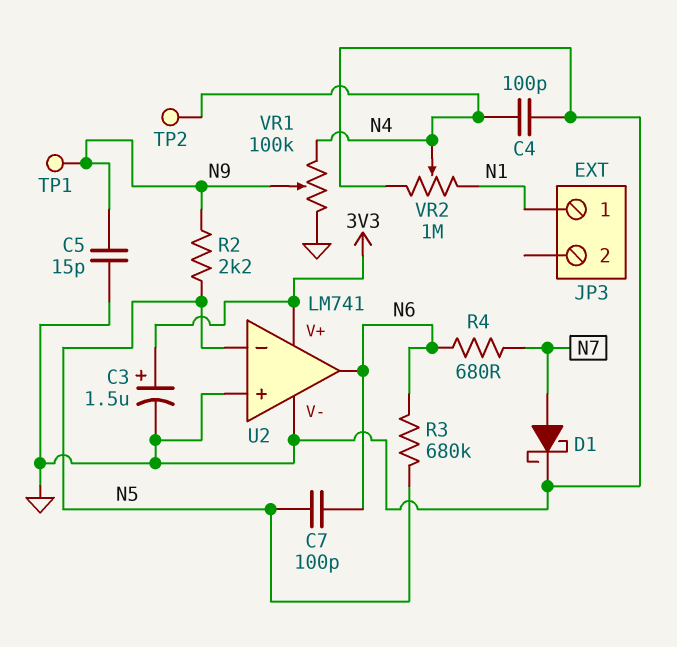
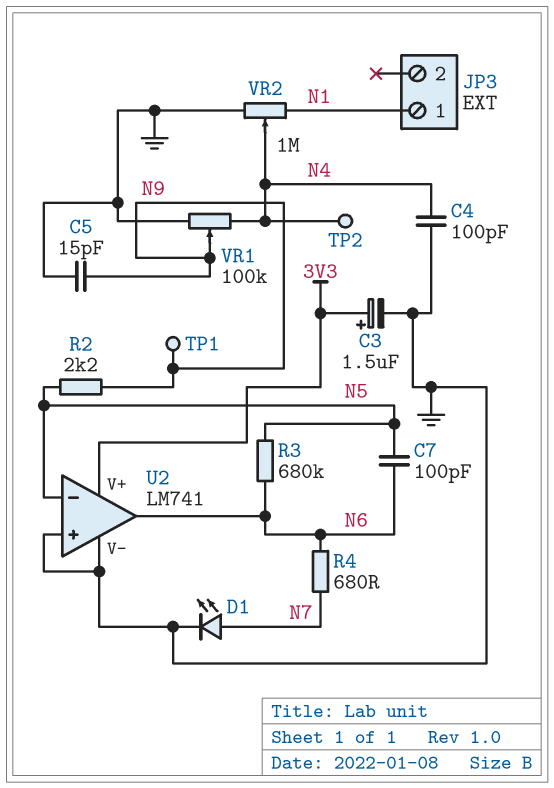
D1: schottky (A N7, K GND) -> LED (A N7, K GND)

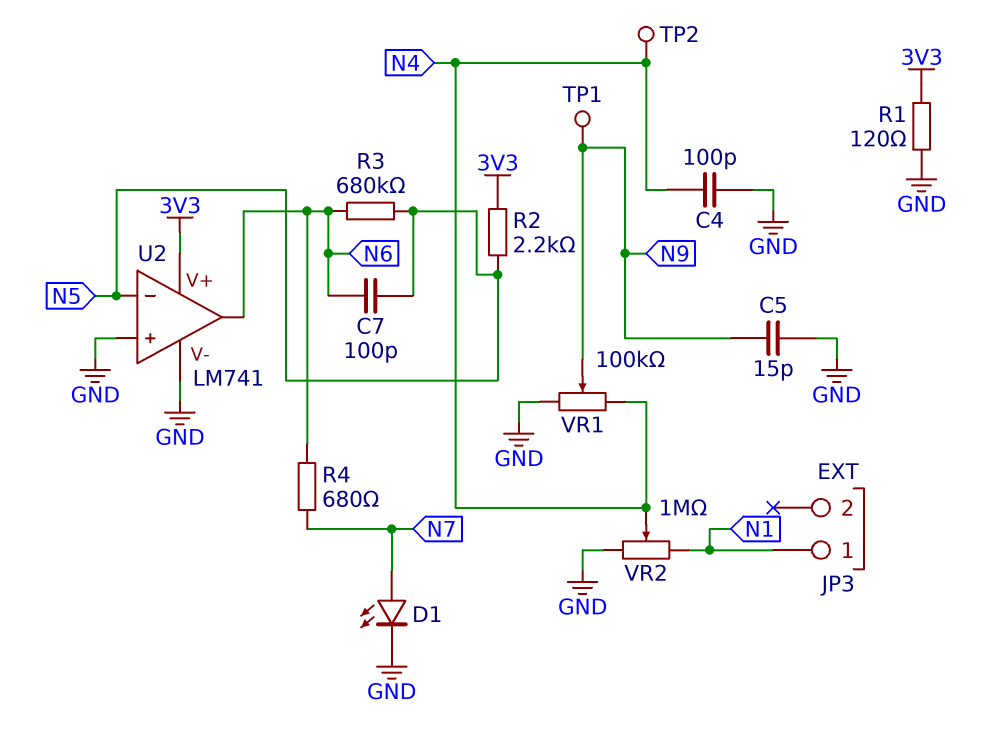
C3: 1.5uF (plus 3V3, minus GND) -> none
R1: none -> 120 (3V3, GND)
R2: 2.2k (N5, N9) -> 2.2k (3V3, N5)

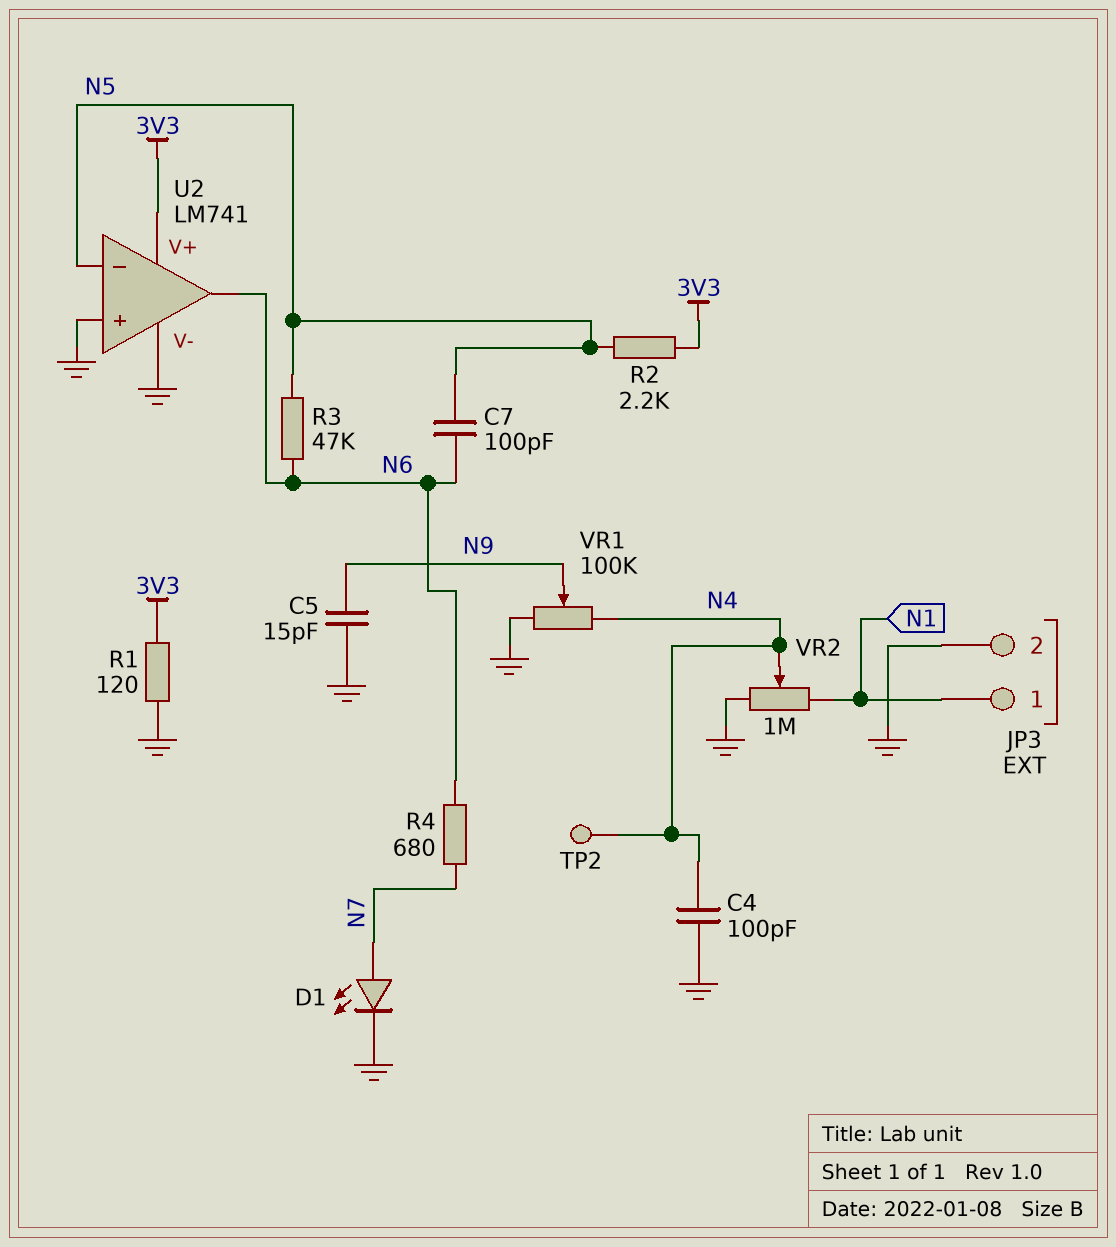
JP3 pin 2: none -> GND
R3: 680k (N5, N6) -> 47k (N5, N6)
TP1: test point (N9) -> none

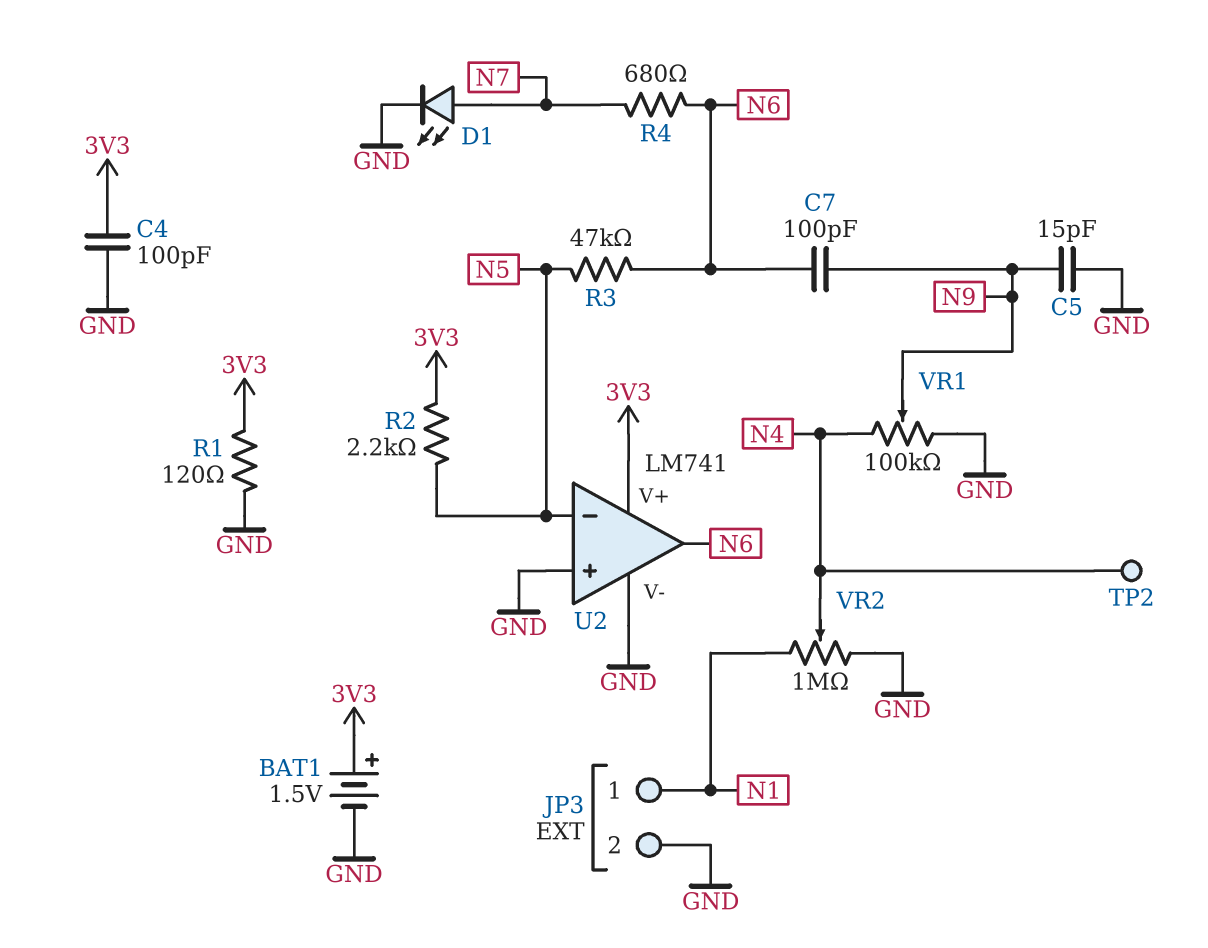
BAT1: none -> 1.5V (plus 3V3, minus GND)
C4: 100pF (GND, N4) -> 100pF (3V3, GND)
C7: 100pF (N5, N6) -> 100pF (N6, N9)

